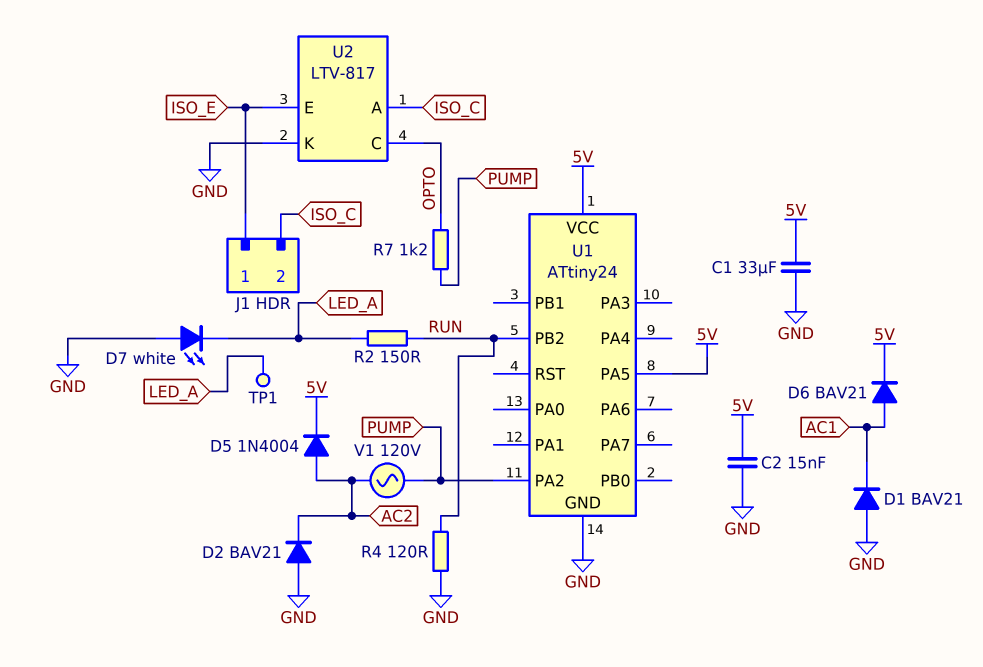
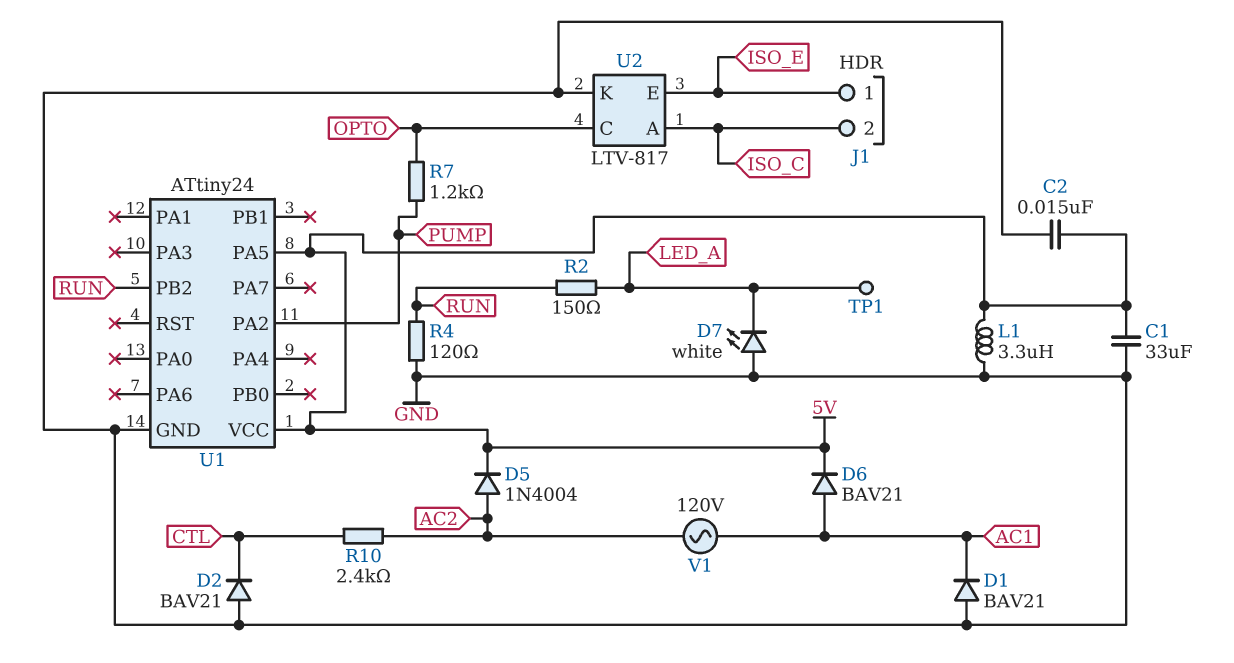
D2: diode BAV21 (A GND, K AC2) -> diode BAV21 (A GND, K CTL)
L1: none -> 3.3uH (5V, GND)
R10: none -> 2.4k (AC2, CTL)
V1: AC 120V (AC2, PUMP) -> AC 120V (AC1, AC2)

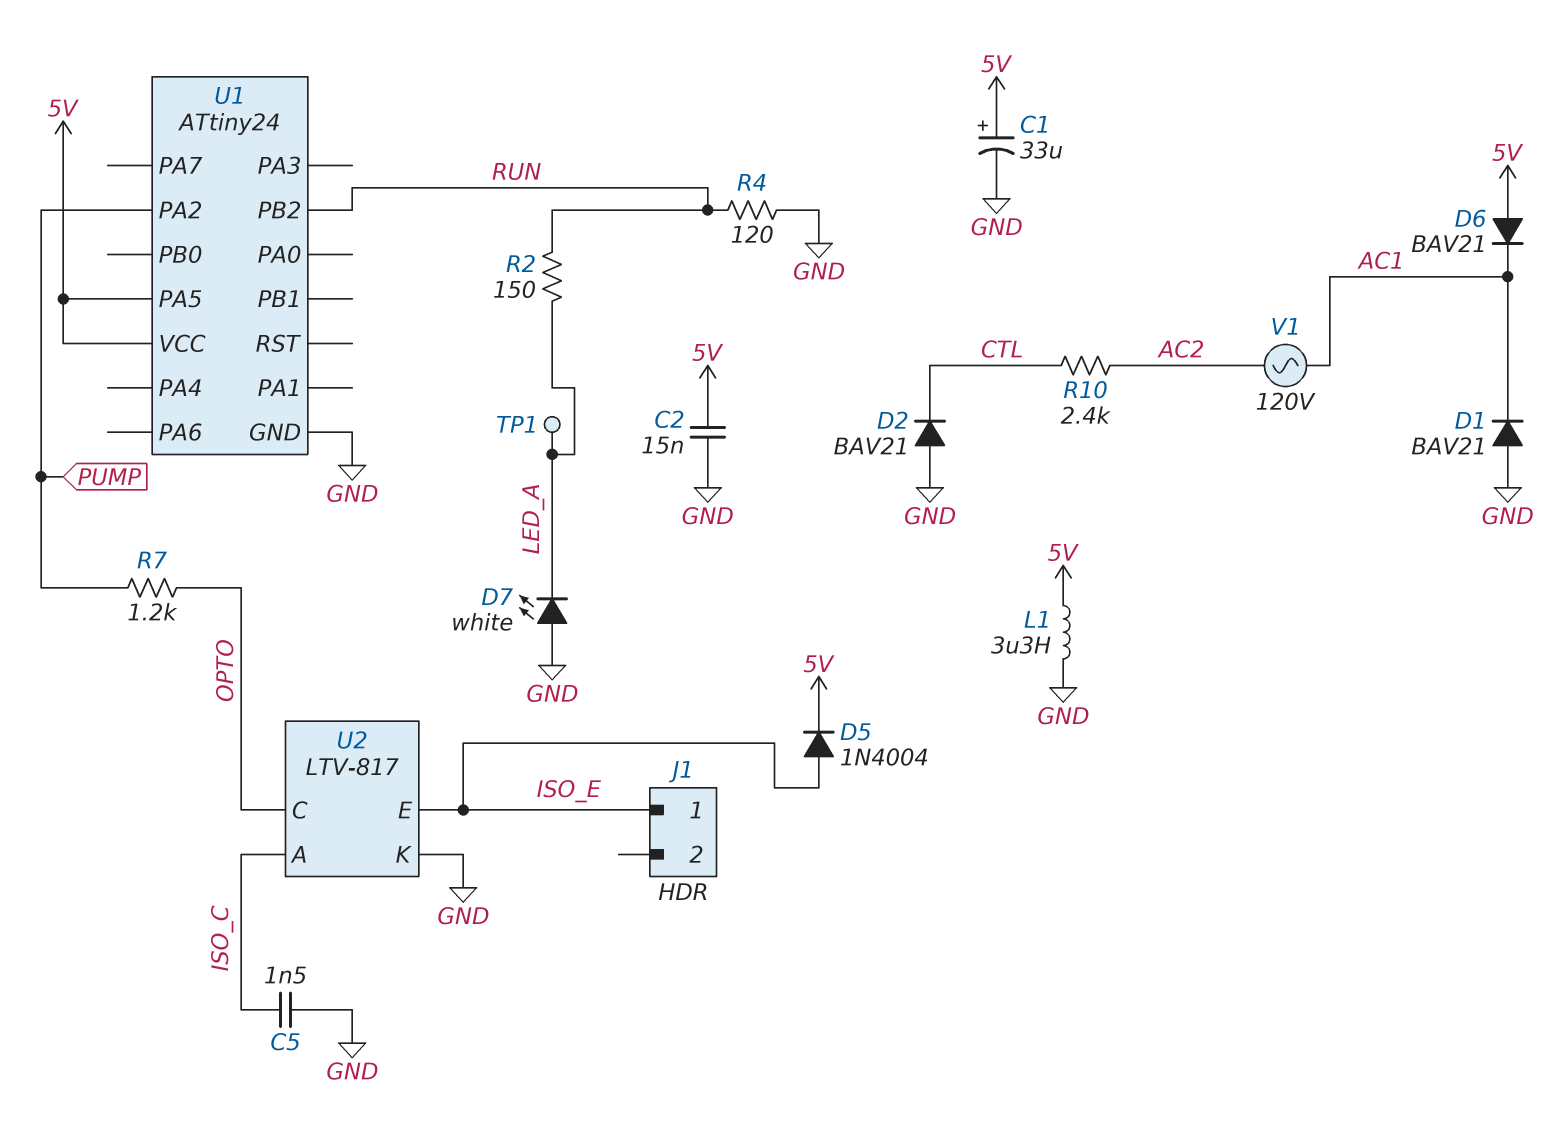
C1: 33uF (5V, GND) -> 33uF (plus 5V, minus GND)
C5: none -> 1.5nF (GND, ISO_C)
D5: diode 1N4004 (A AC2, K 5V) -> diode 1N4004 (A ISO_E, K 5V)
D6: diode BAV21 (A AC1, K 5V) -> diode BAV21 (A 5V, K AC1)
J1 pin 2: ISO_C -> none

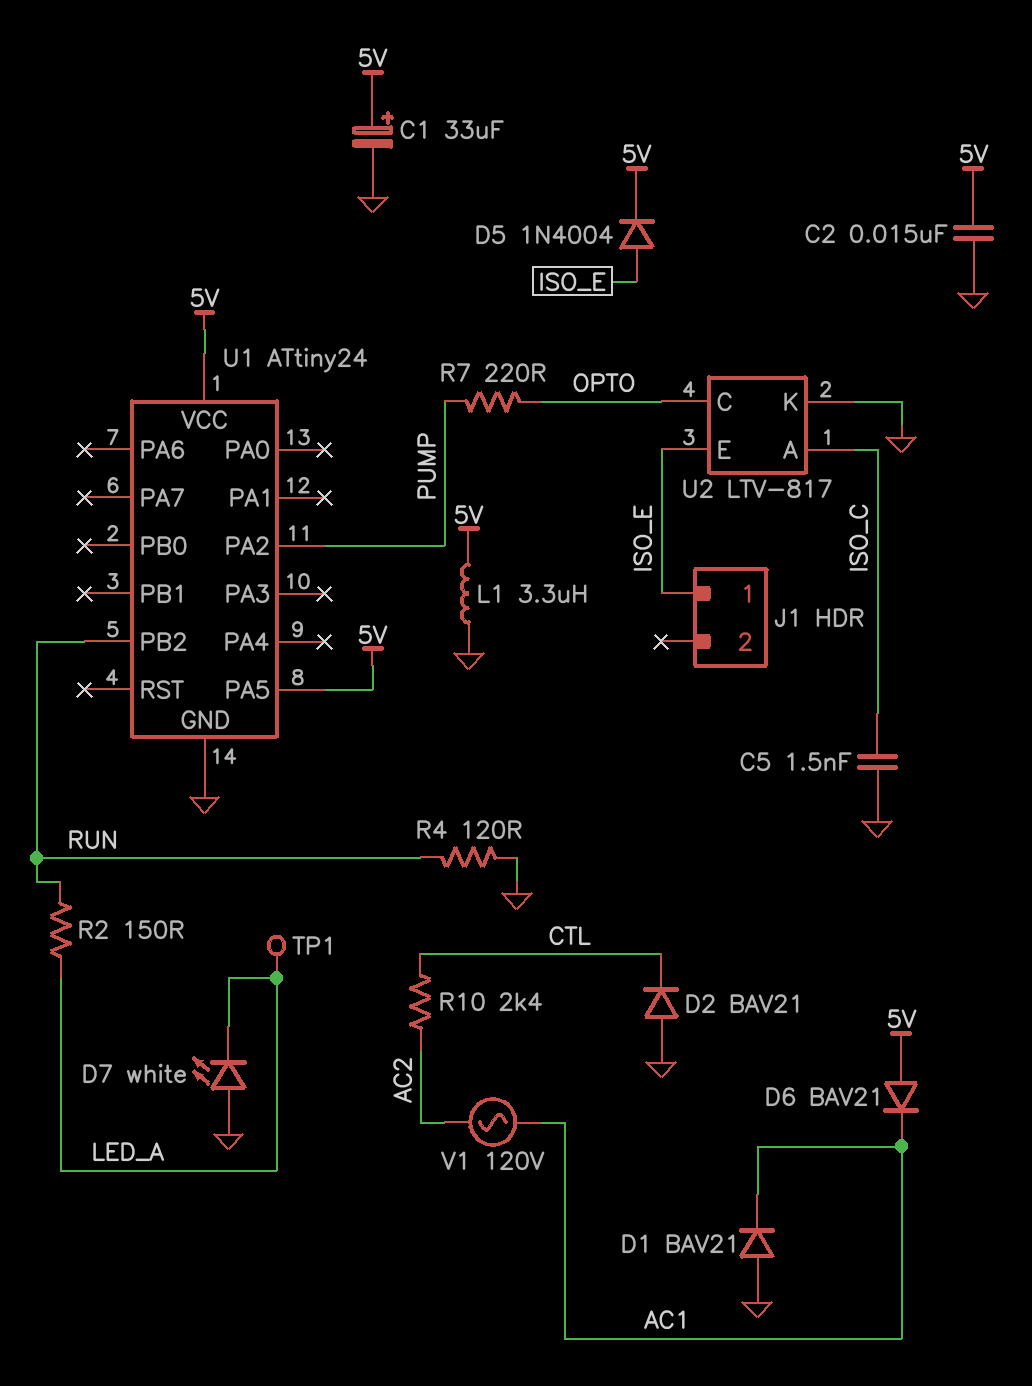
R7: 1.2k (OPTO, PUMP) -> 220 (OPTO, PUMP)

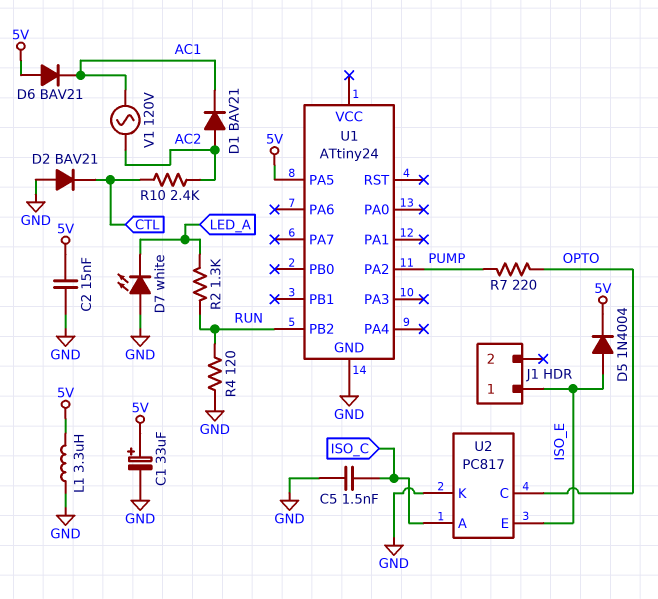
D1: diode BAV21 (A GND, K AC1) -> diode BAV21 (A AC2, K AC1)
R2: 150 (LED_A, RUN) -> 1.3k (LED_A, RUN)
TP1: test point (LED_A) -> none
U1 pin VCC: 5V -> none
U2: LTV-817 -> PC817

